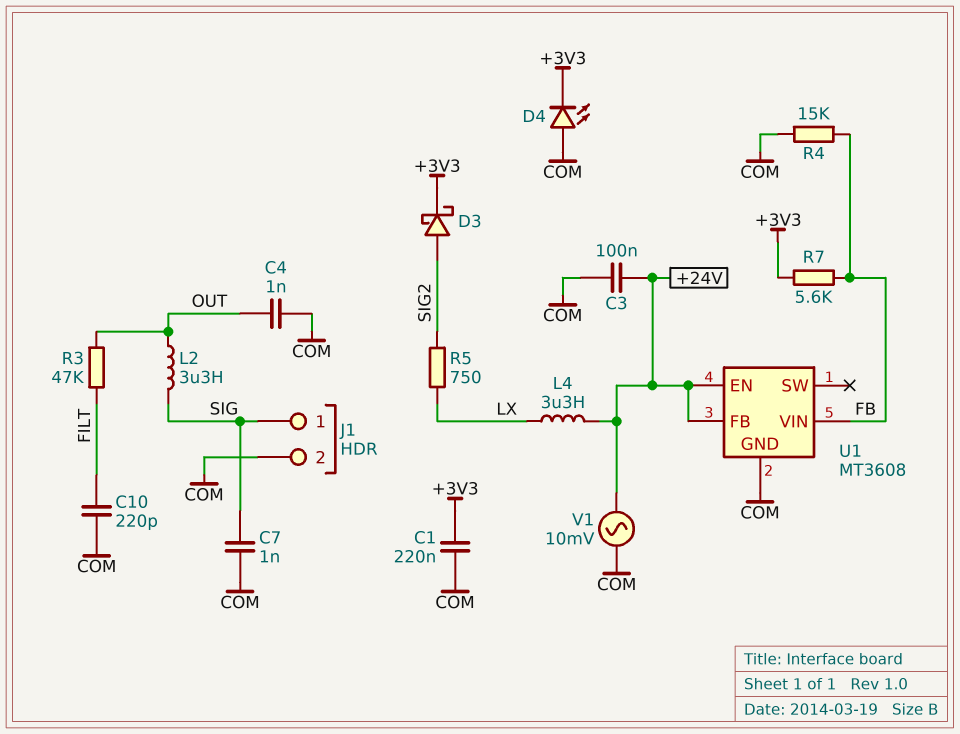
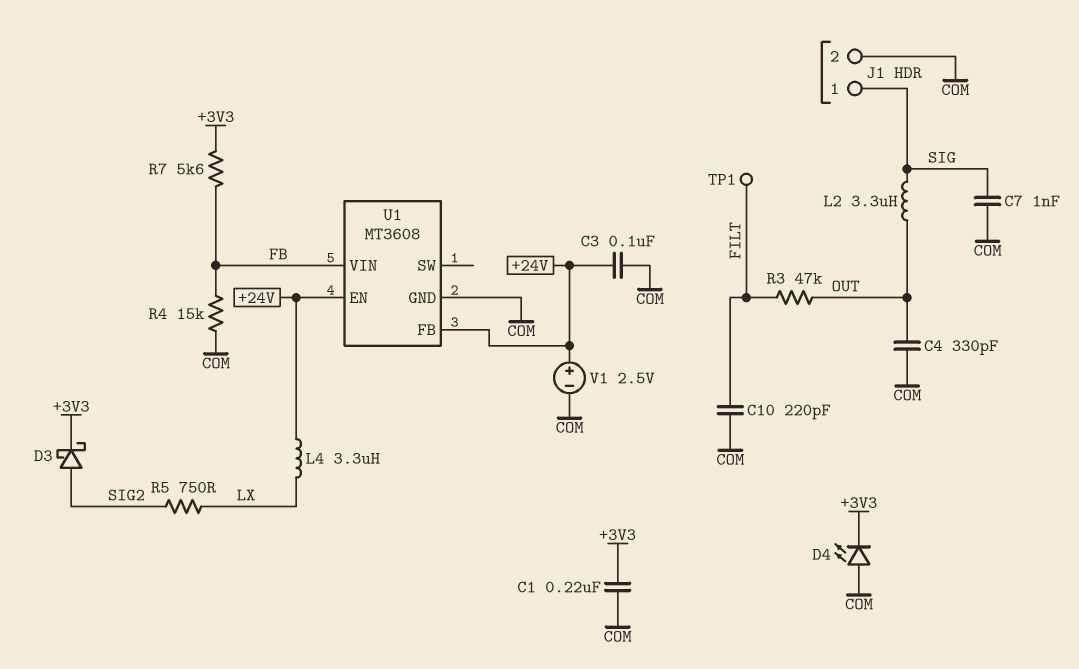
C4: 1nF (COM, OUT) -> 330pF (COM, OUT)
TP1: none -> test point (FILT)
V1: AC 10mV (+24V, COM) -> 2.5V (plus +24V, minus COM)

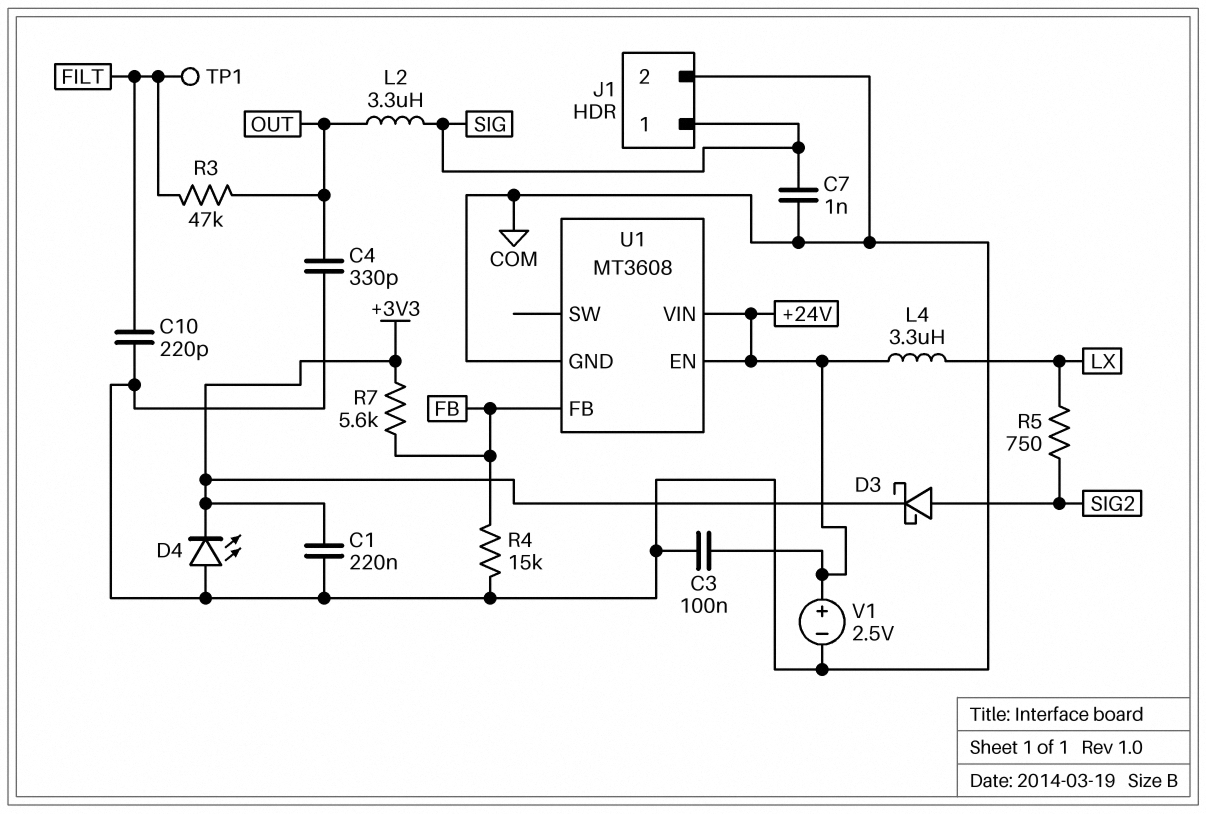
U1 pin FB: +24V -> FB
U1 pin VIN: FB -> +24V

